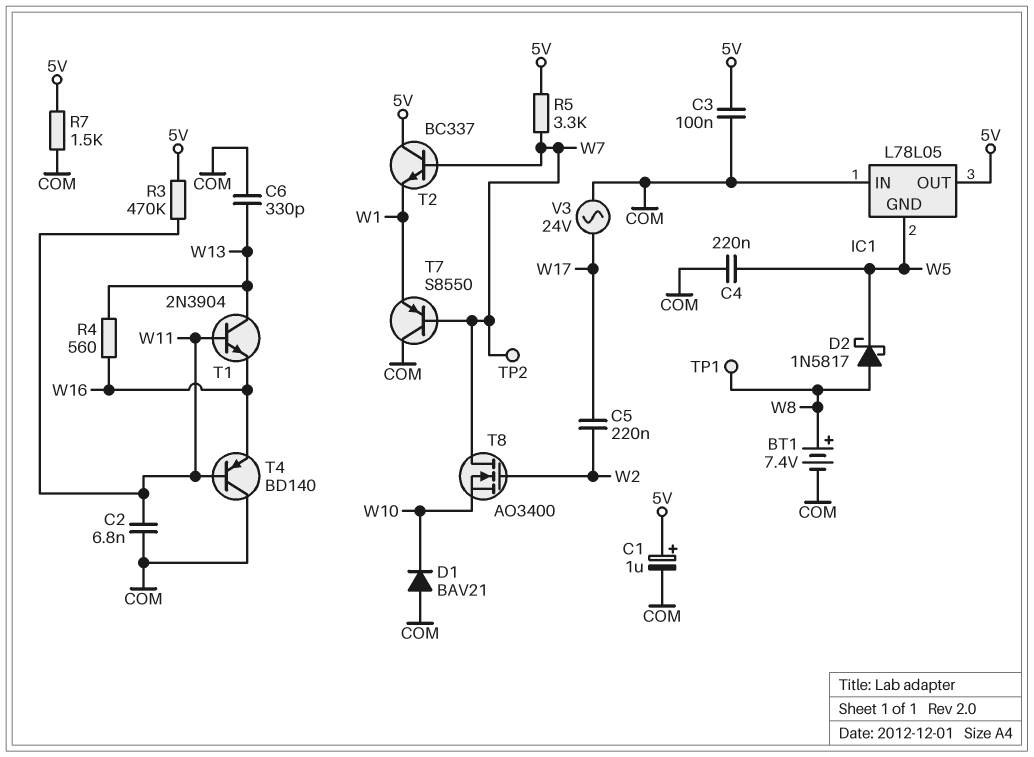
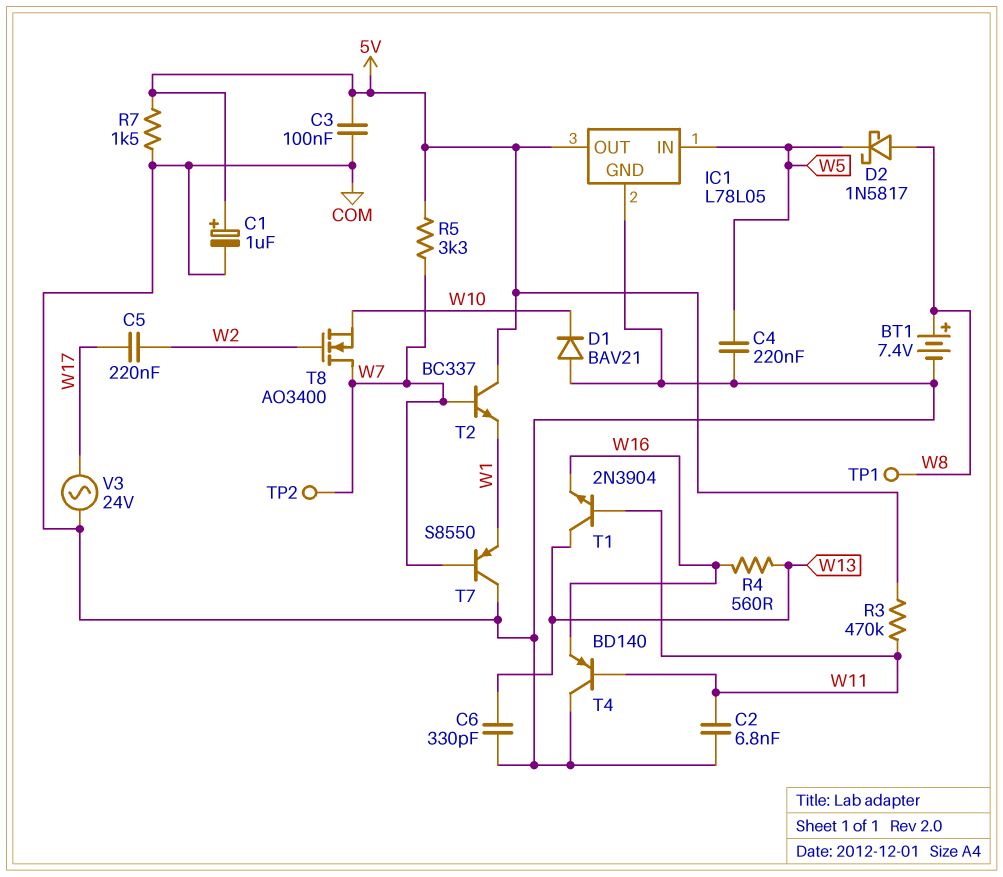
IC1 pin GND: W5 -> COM
IC1 pin IN: COM -> W5

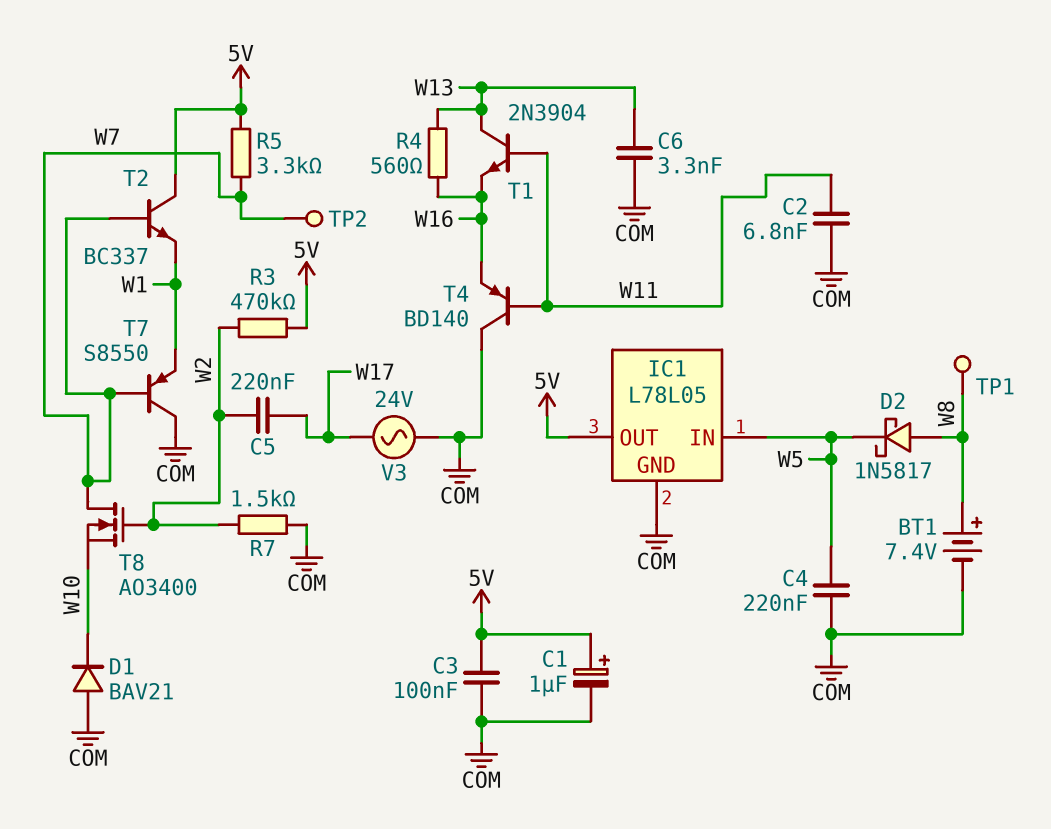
C6: 330pF (COM, W13) -> 3.3nF (COM, W13)
R3: 470k (5V, W11) -> 470k (5V, W2)
R7: 1.5k (5V, COM) -> 1.5k (COM, W2)

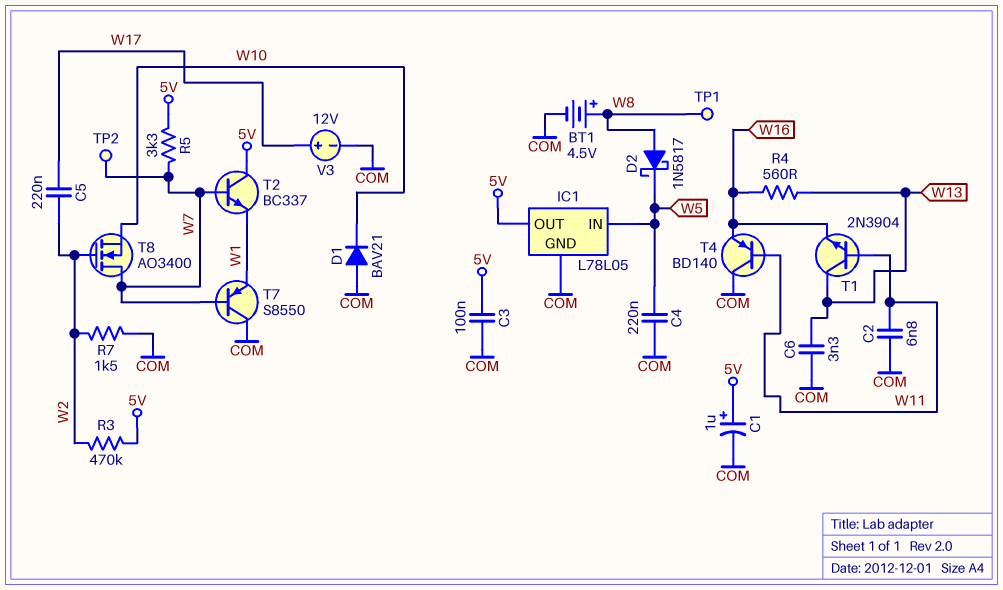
BT1: 7.4V (plus W8, minus COM) -> 4.5V (plus W8, minus COM)
V3: AC 24V (COM, W17) -> 12V (plus W17, minus COM)

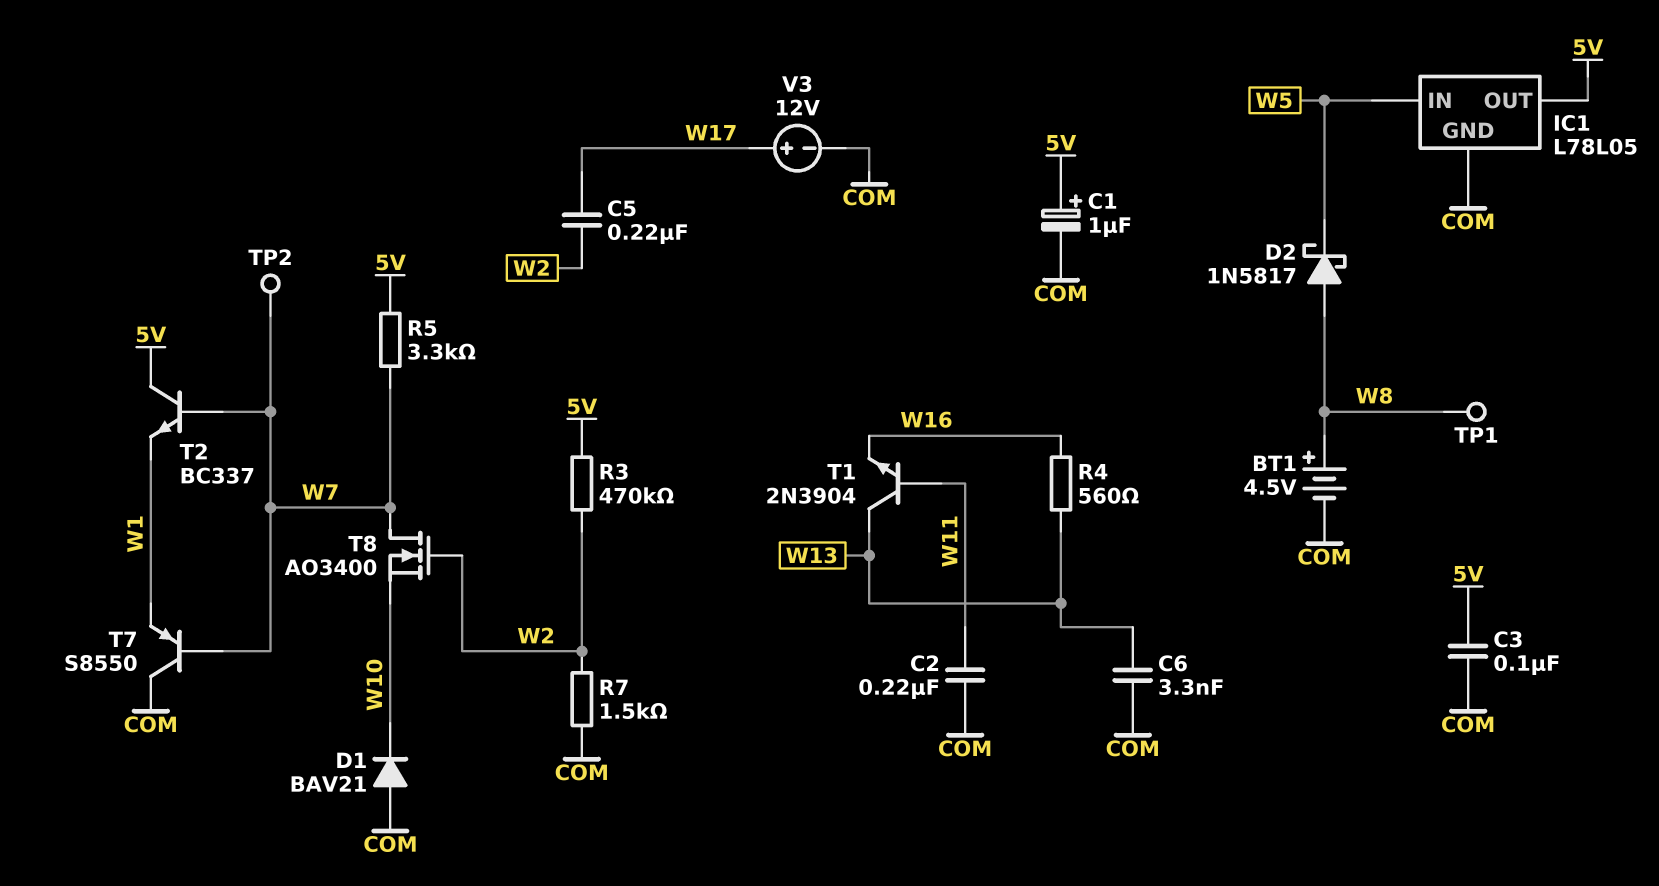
C2: 6.8nF (COM, W11) -> 220nF (COM, W11)
C4: 220nF (COM, W5) -> none
T4: PNP BD140 (B W11, C COM, E W16) -> none

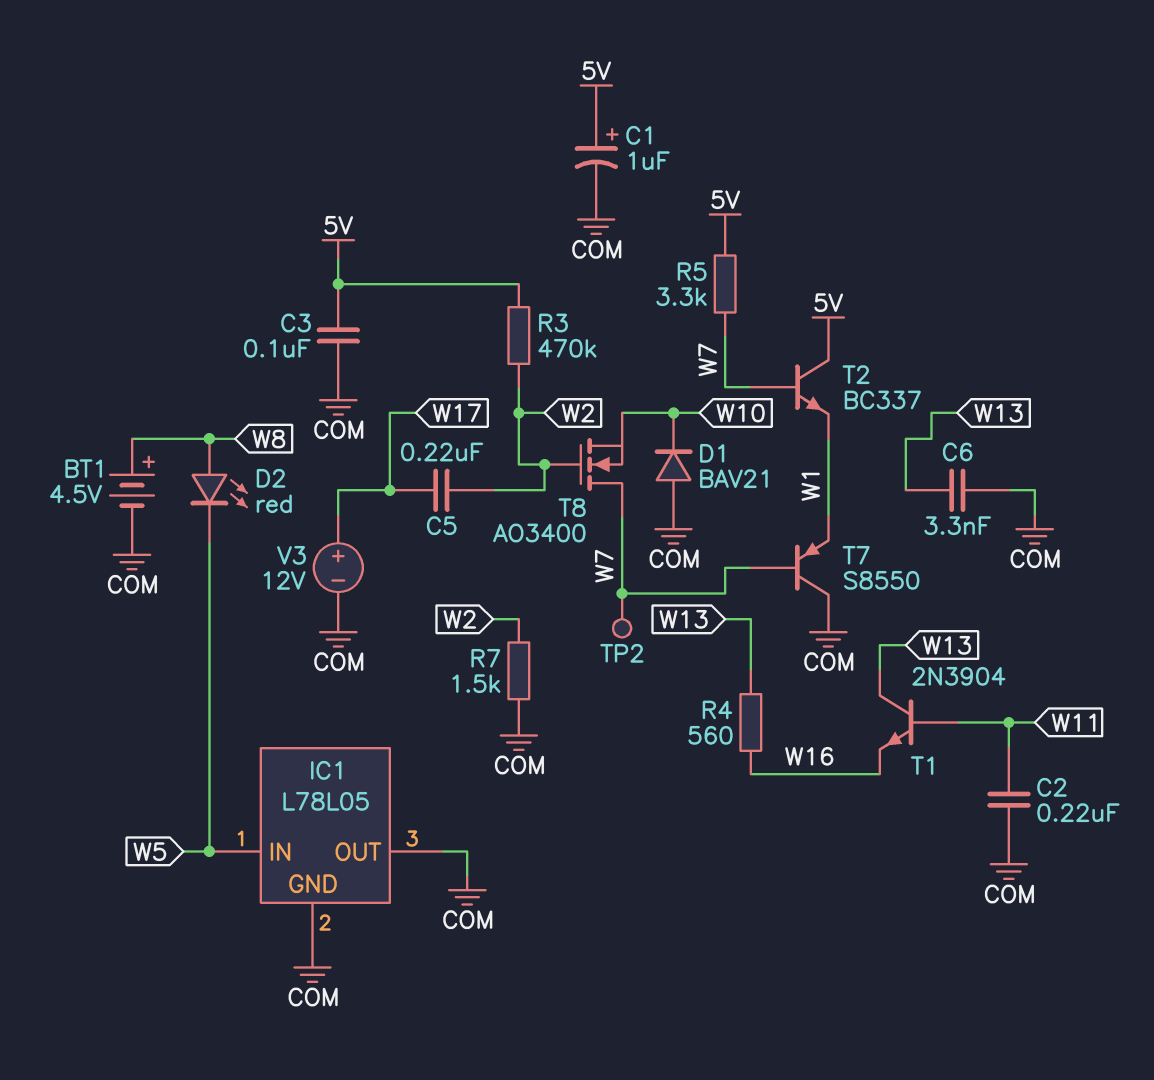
D2: schottky 1N5817 (A W8, K W5) -> LED red (A W8, K W5)
IC1 pin OUT: 5V -> COM
TP1: test point (W8) -> none

